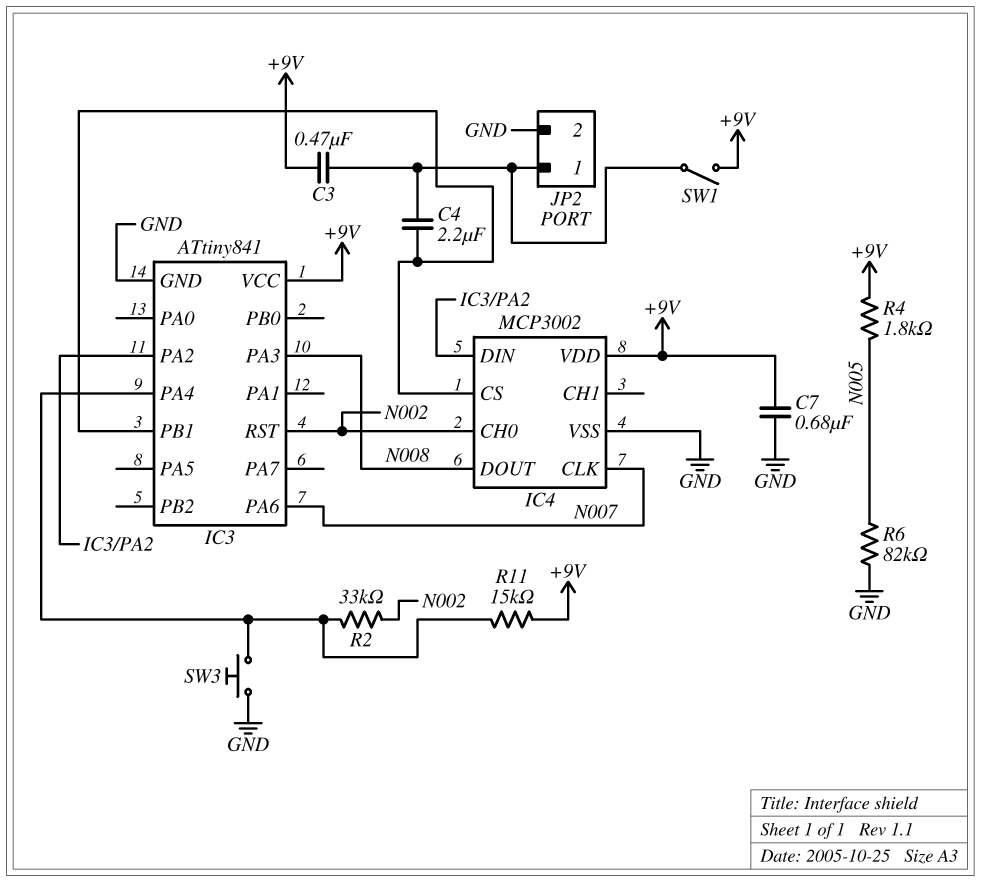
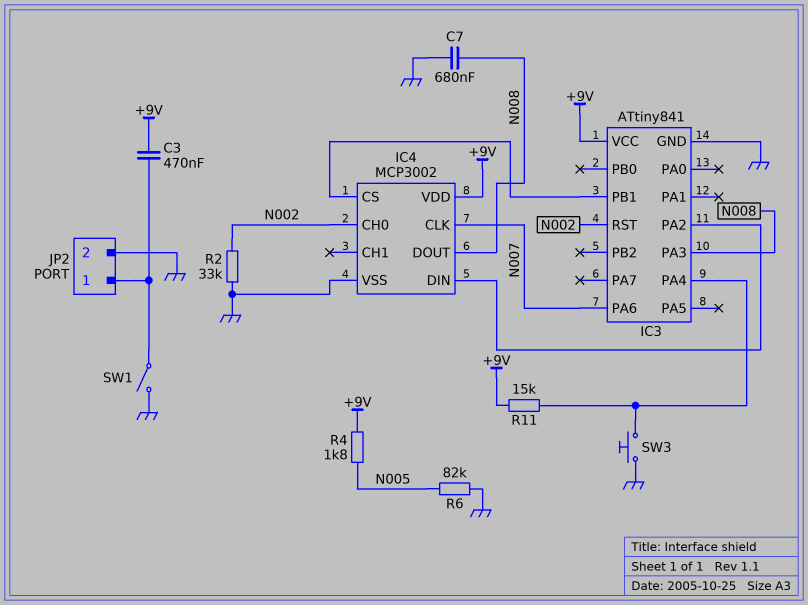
C4: 2.2uF (IC3/PB1, JP2/1) -> none
C7: 680nF (+9V, GND) -> 680nF (GND, N008)
R2: 33k (IC3/PA4, N002) -> 33k (GND, N002)
SW1: switch (+9V, JP2/1) -> switch (GND, JP2/1)

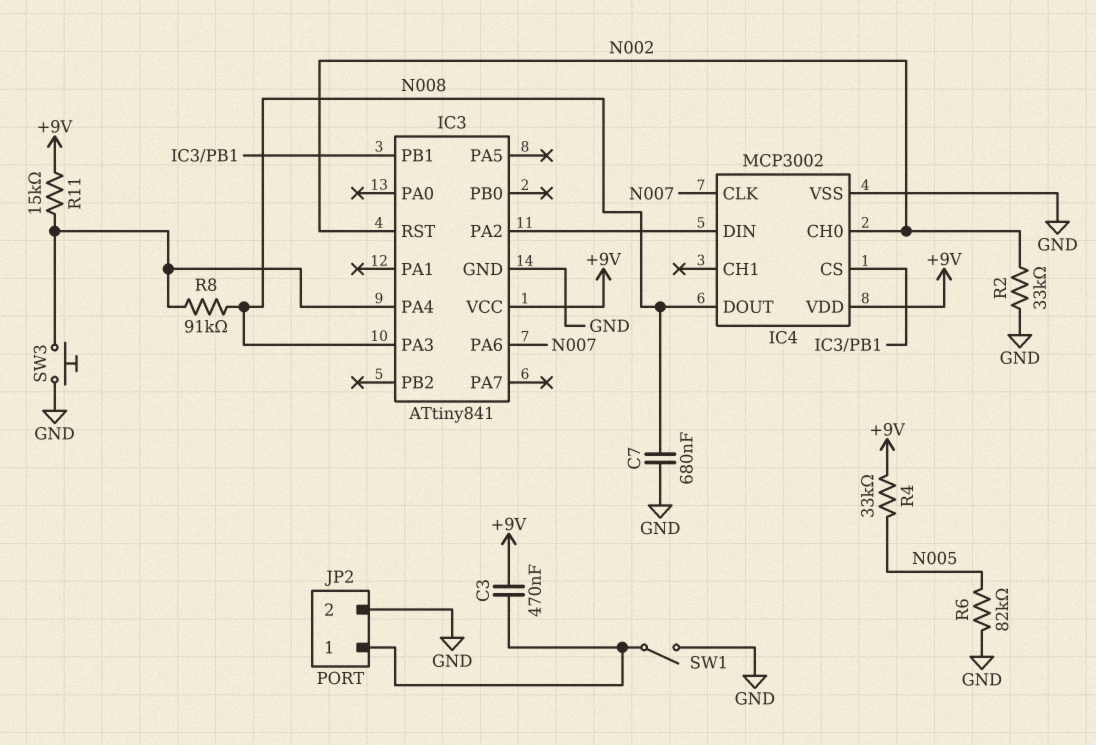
R4: 1.8k (+9V, N005) -> 33k (+9V, N005)
R8: none -> 91k (IC3/PA4, N008)

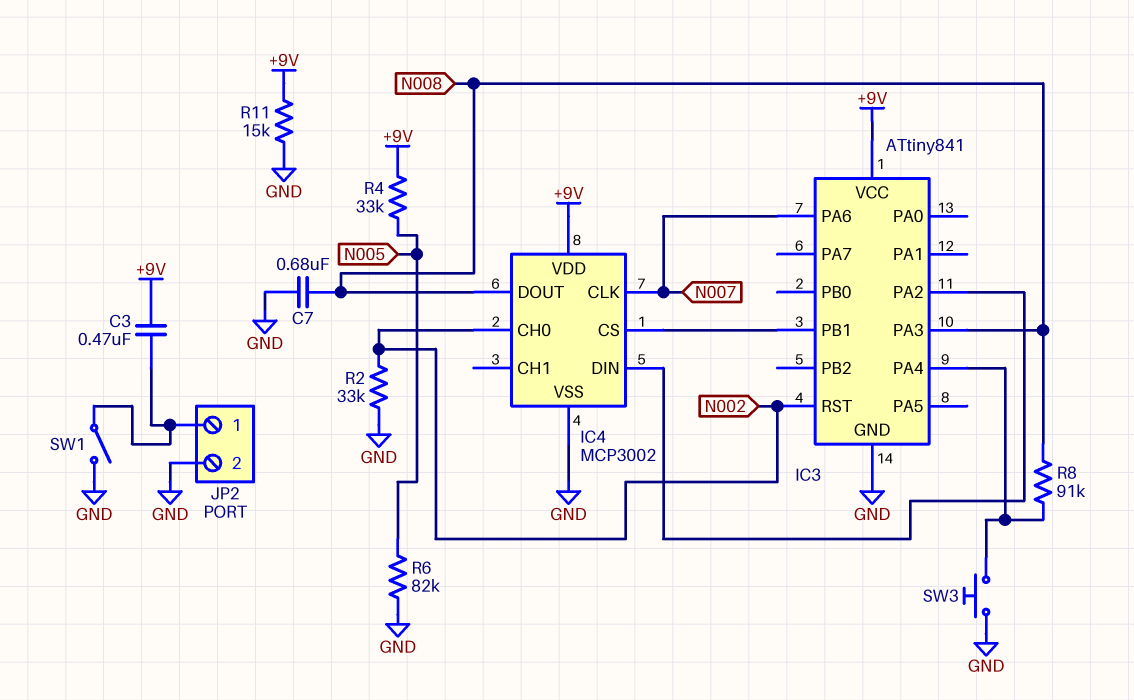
R11: 15k (+9V, IC3/PA4) -> 15k (+9V, GND)

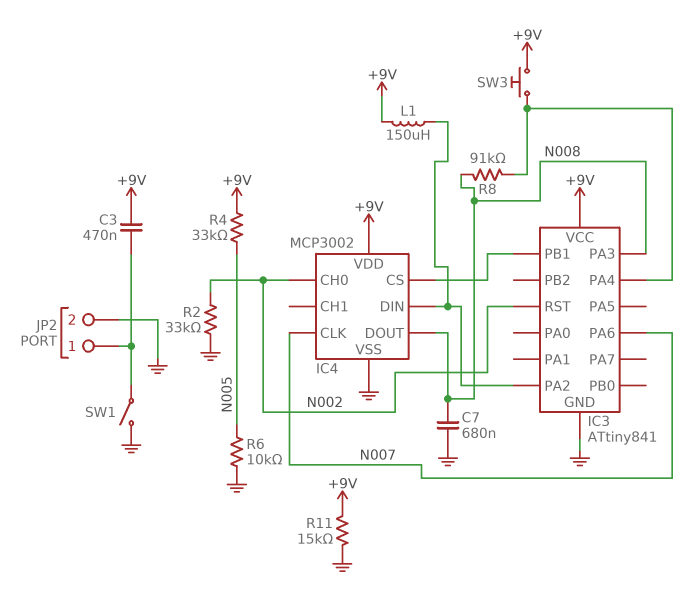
L1: none -> 150uH (+9V, IC3/PA2)
R6: 82k (GND, N005) -> 10k (GND, N005)
SW3: button (GND, IC3/PA4) -> button (+9V, IC3/PA4)

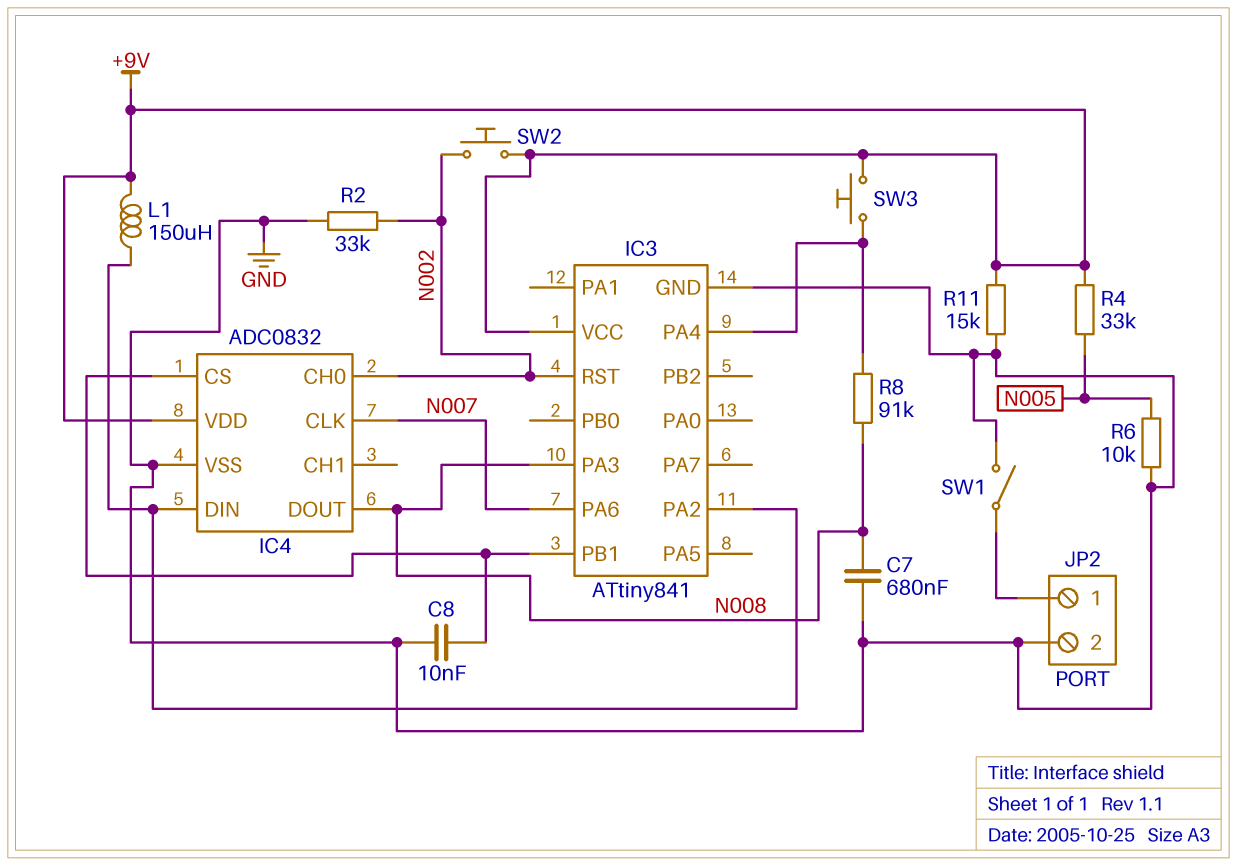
C3: 470nF (+9V, JP2/1) -> none
C8: none -> 10nF (GND, IC3/PB1)
IC4: MCP3002 -> ADC0832
SW2: none -> button (+9V, N002)

